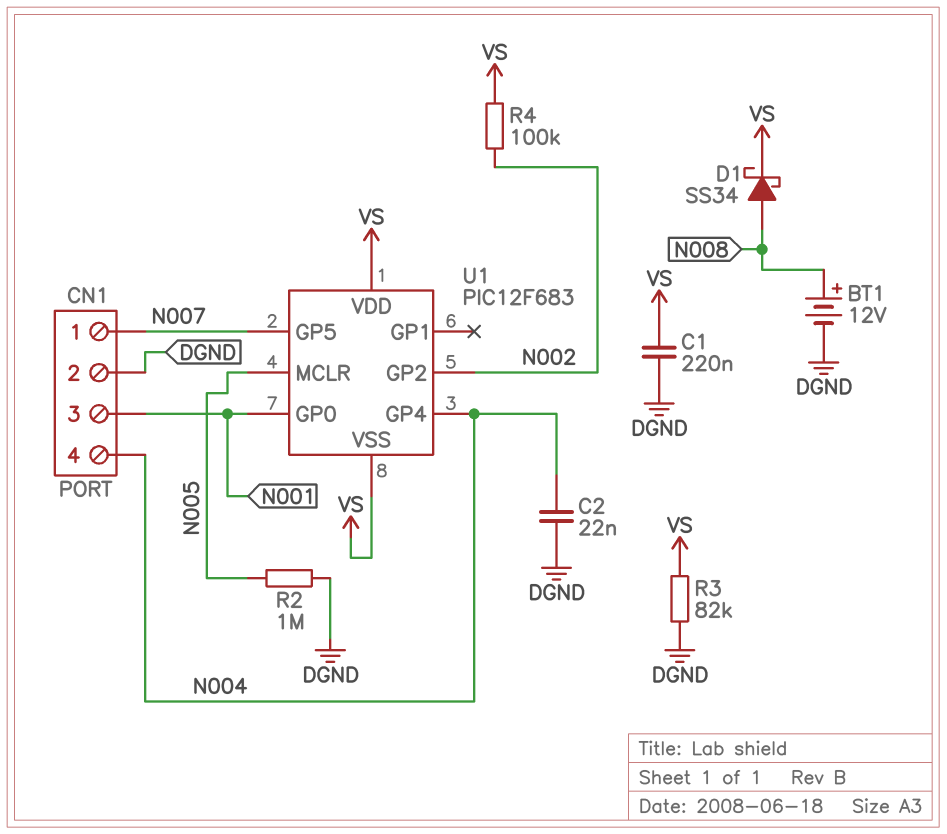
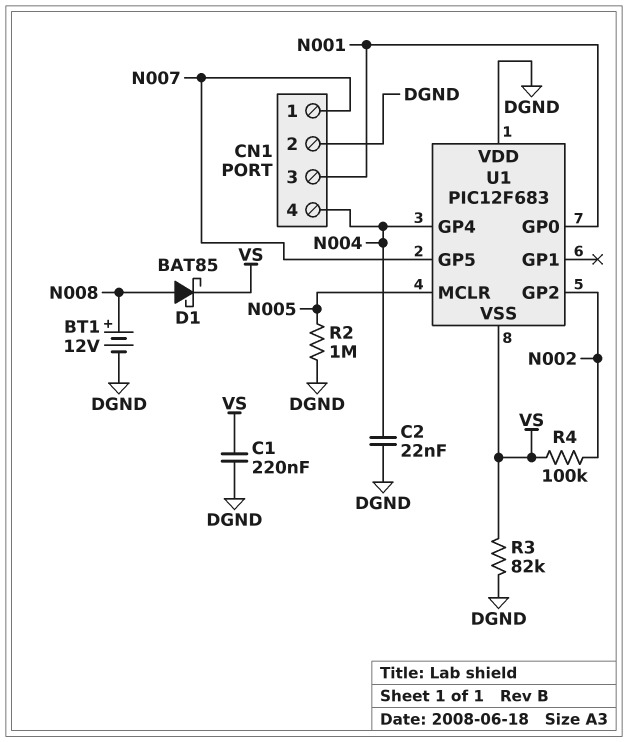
D1: schottky SS34 (A N008, K VS) -> schottky BAT85 (A N008, K VS)
U1 pin VDD: VS -> DGND

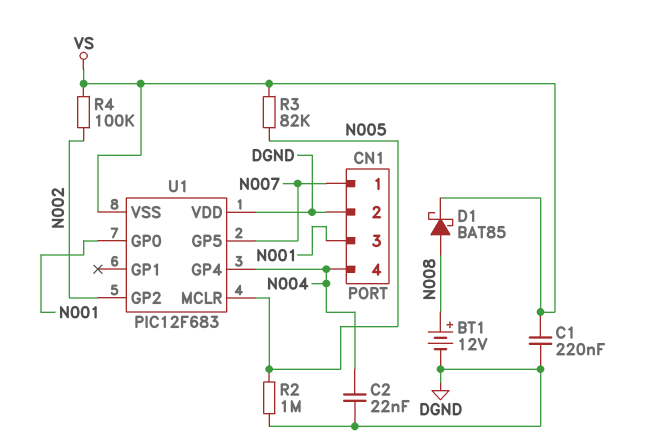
R3: 82k (DGND, VS) -> 82k (N005, VS)

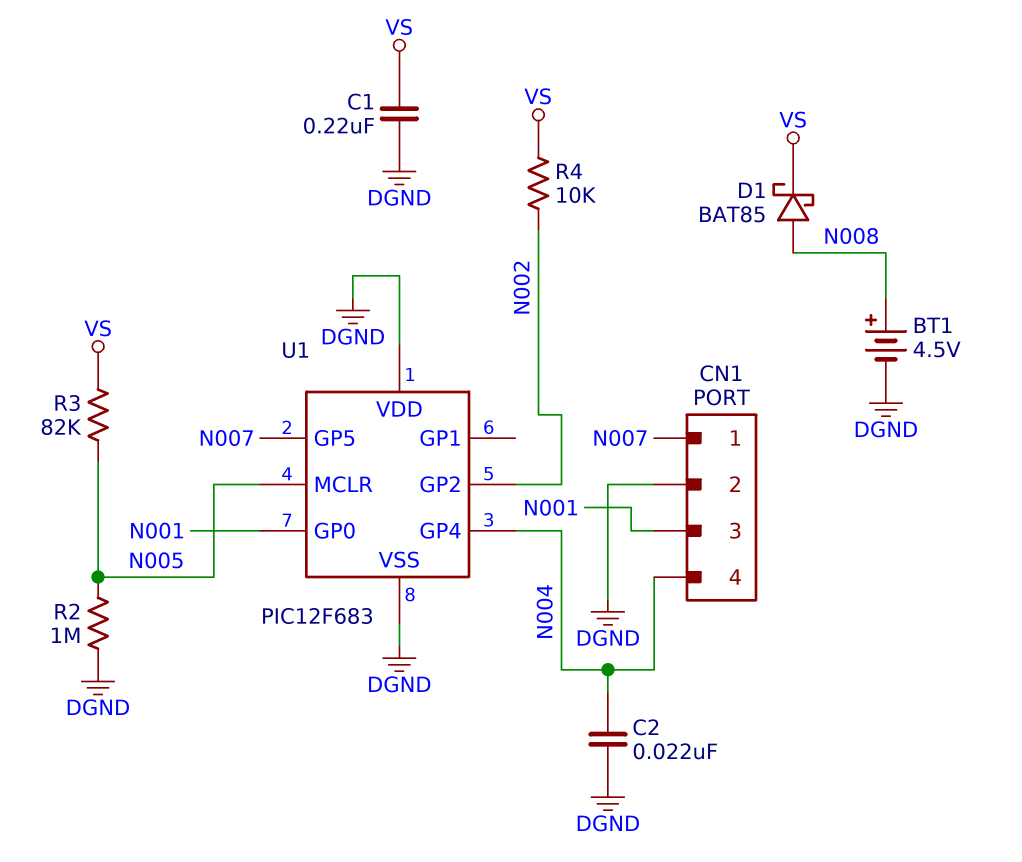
BT1: 12V (plus N008, minus DGND) -> 4.5V (plus N008, minus DGND)
R4: 100k (N002, VS) -> 10k (N002, VS)
U1 pin VSS: VS -> DGND

